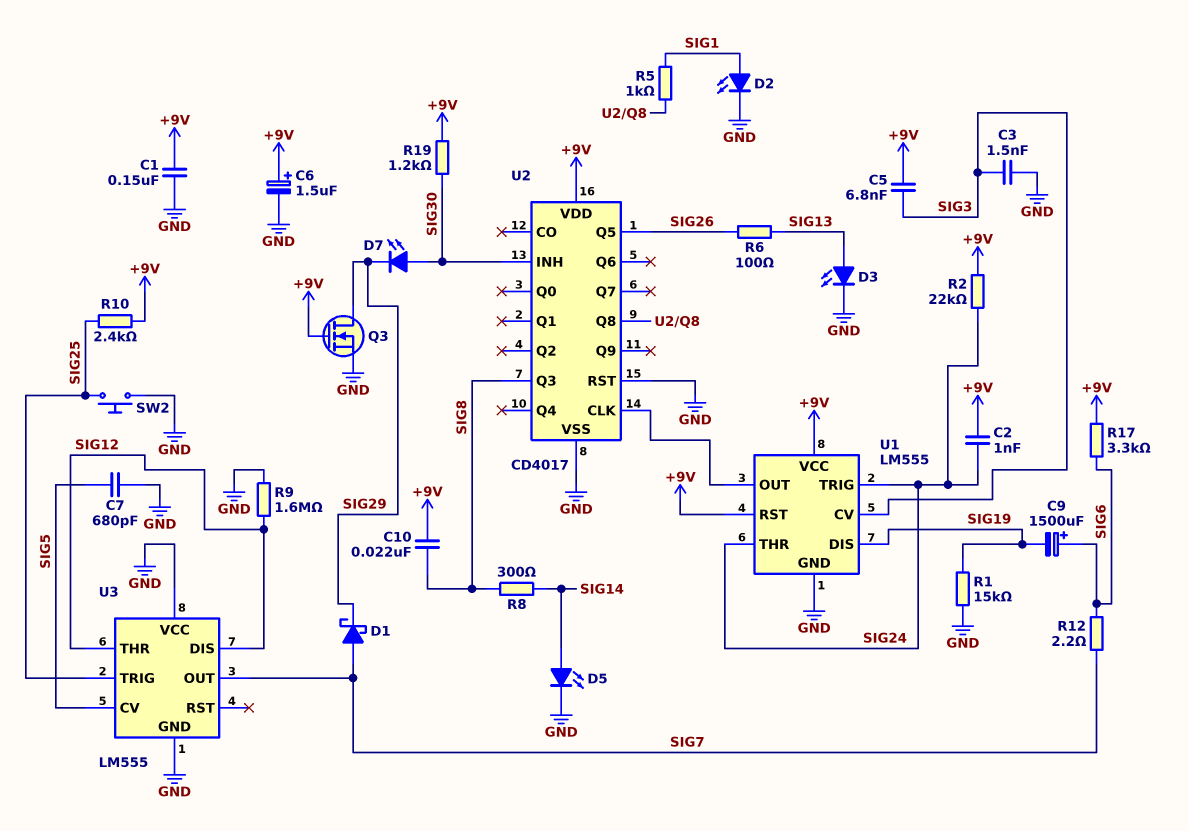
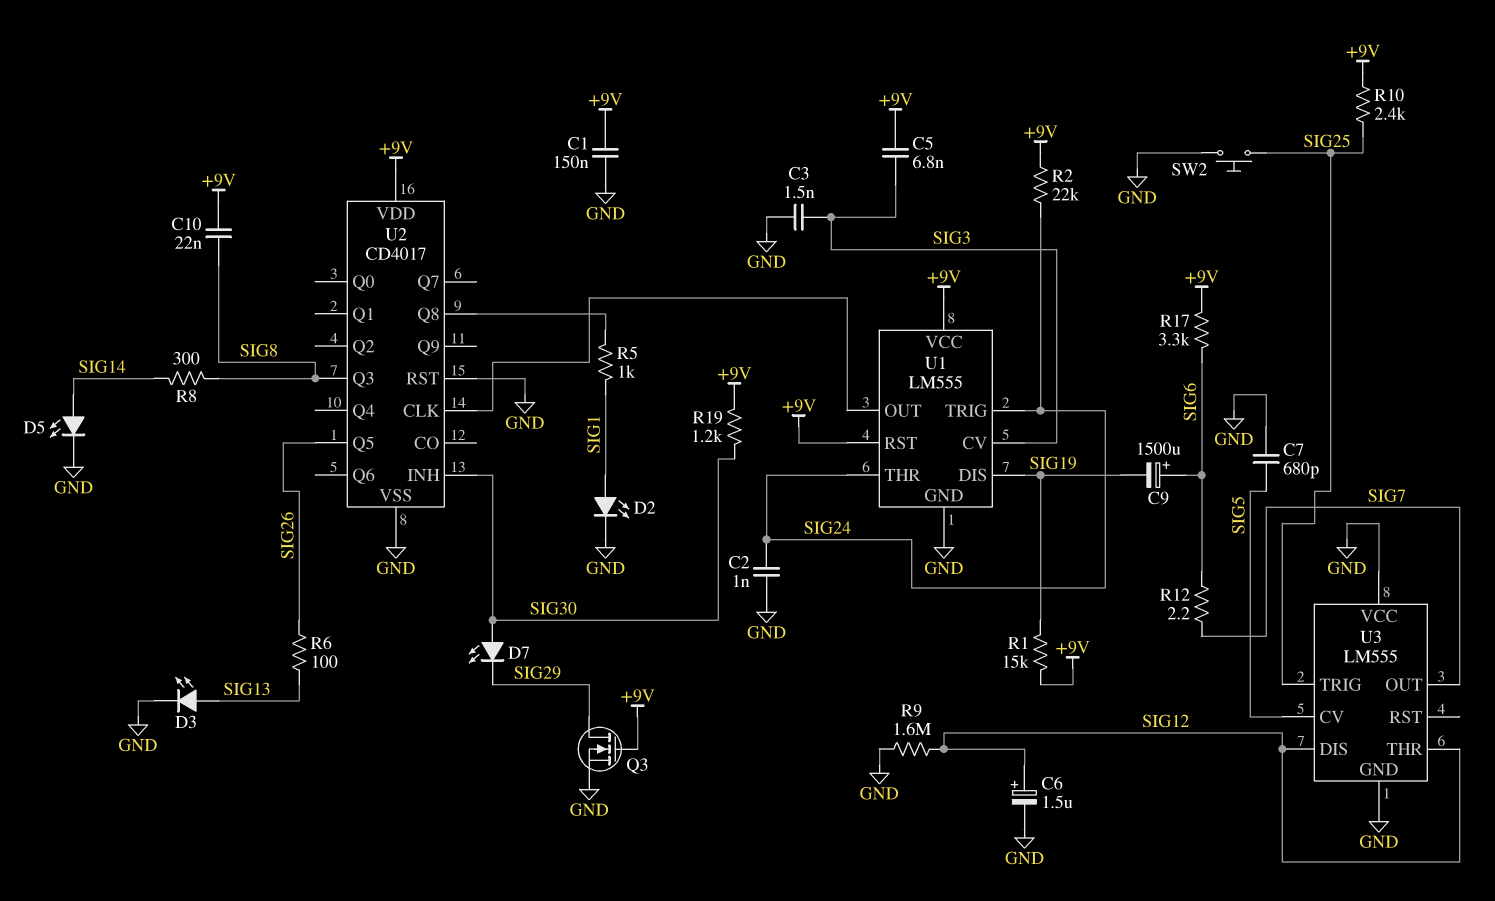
C2: 1nF (+9V, SIG24) -> 1nF (GND, SIG24)
C6: 1.5uF (plus +9V, minus GND) -> 1.5uF (plus SIG12, minus GND)
D1: schottky (A SIG7, K SIG29) -> none
R1: 15k (GND, SIG19) -> 15k (+9V, SIG19)

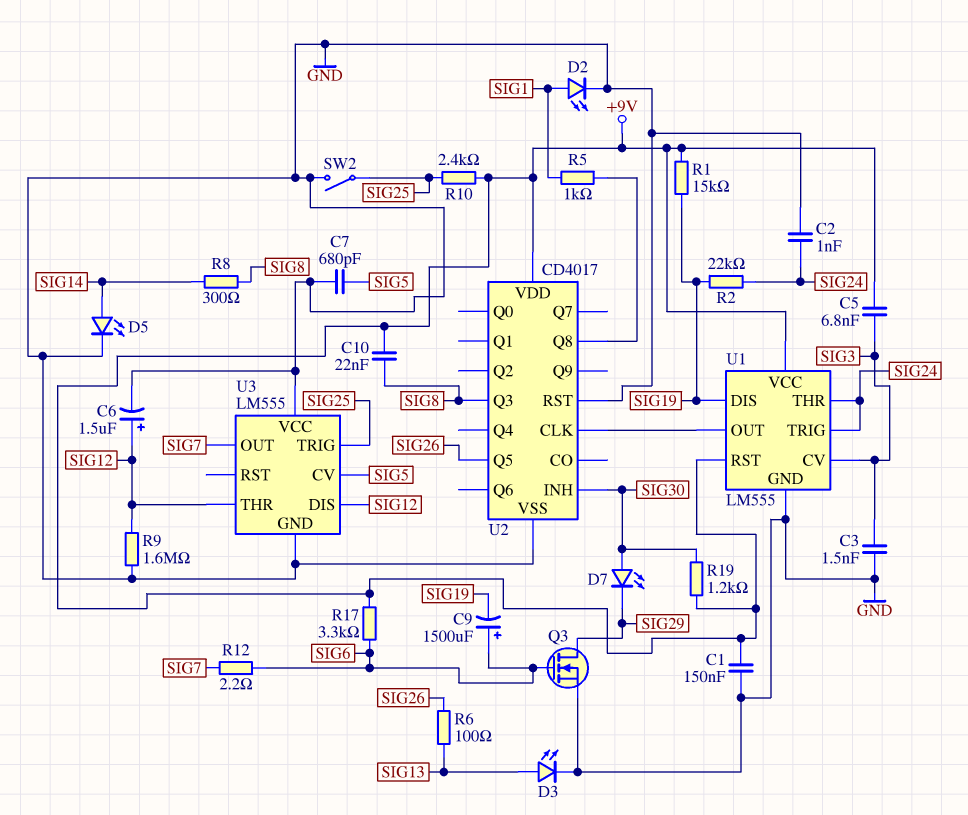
Q3: NMOS (G +9V, D SIG29, S GND) -> NMOS (G SIG6, D SIG29, S GND)
R2: 22k (+9V, SIG24) -> 22k (SIG19, SIG24)
SW2: button (GND, SIG25) -> switch (GND, SIG25)

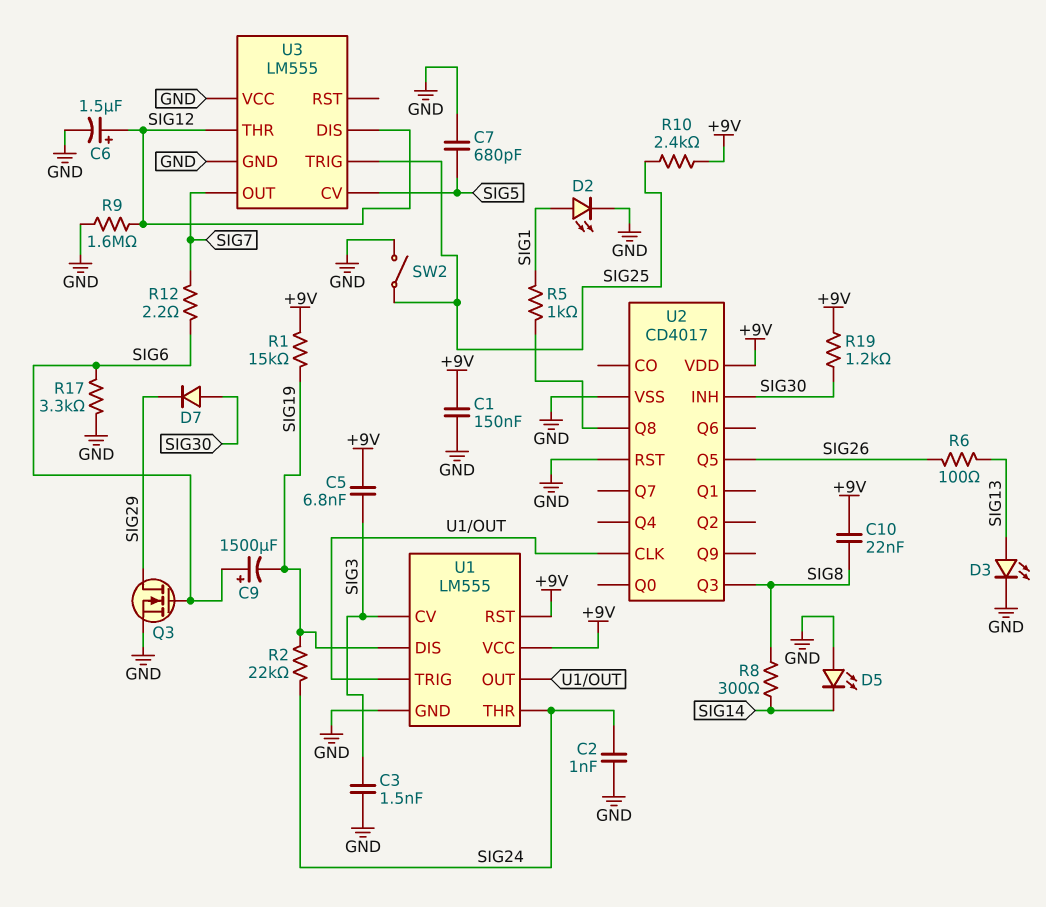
D5: LED (A SIG14, K GND) -> LED (A GND, K SIG14)
D7: LED (A SIG30, K SIG29) -> diode (A SIG30, K SIG29)
R17: 3.3k (+9V, SIG6) -> 3.3k (GND, SIG6)
U1 pin TRIG: SIG24 -> U1/OUT

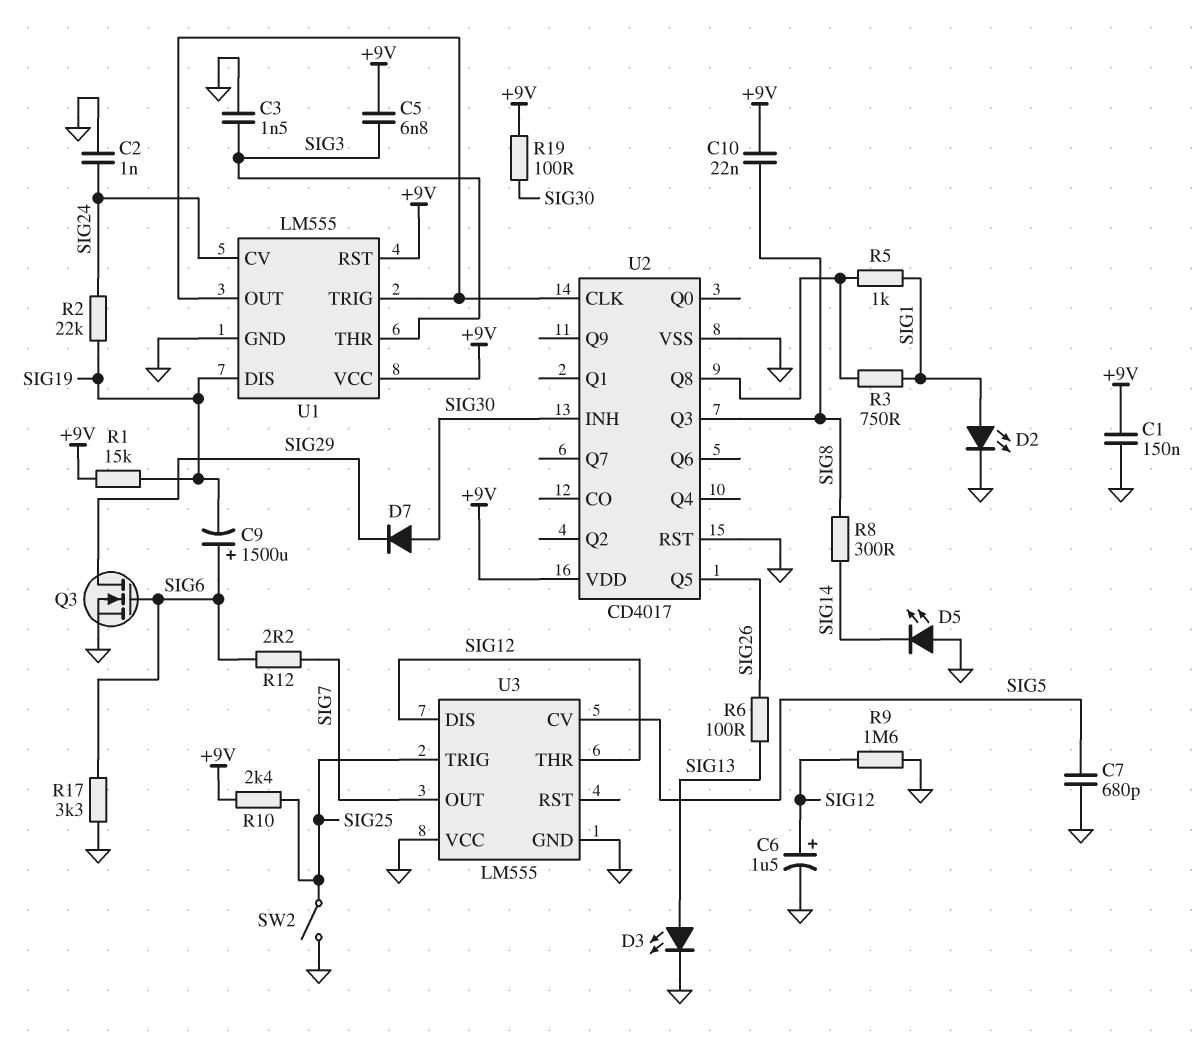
R3: none -> 750 (SIG1, U2/Q8)
R19: 1.2k (+9V, SIG30) -> 100 (+9V, SIG30)
U1 pin CV: SIG3 -> SIG24
U1 pin THR: SIG24 -> SIG3

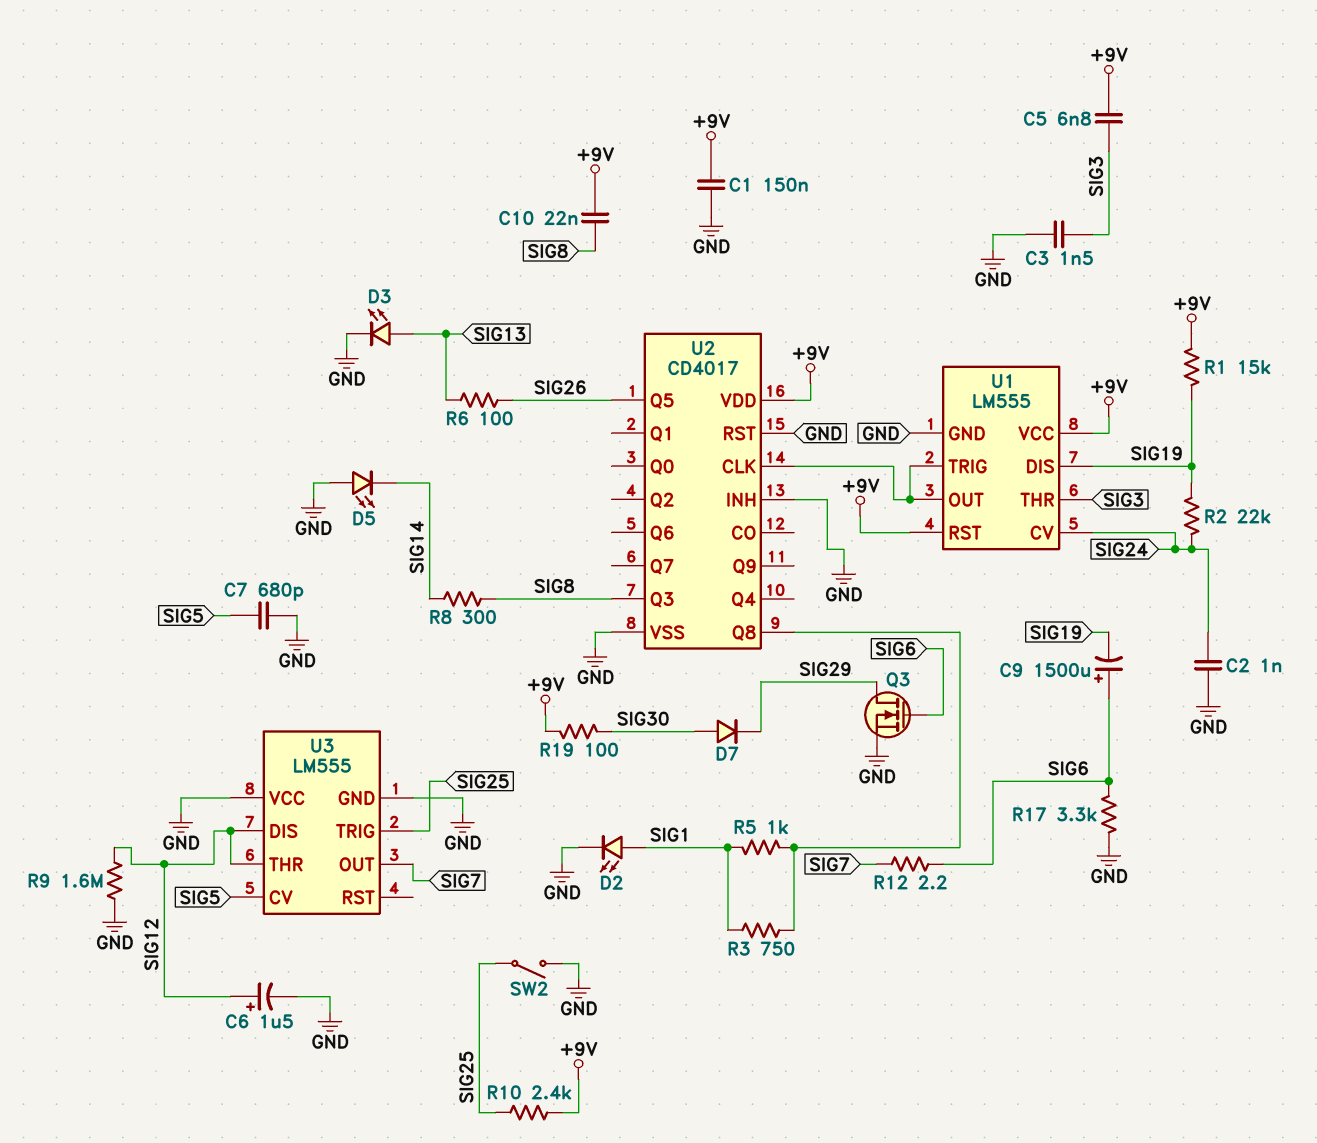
U2 pin INH: SIG30 -> GND

